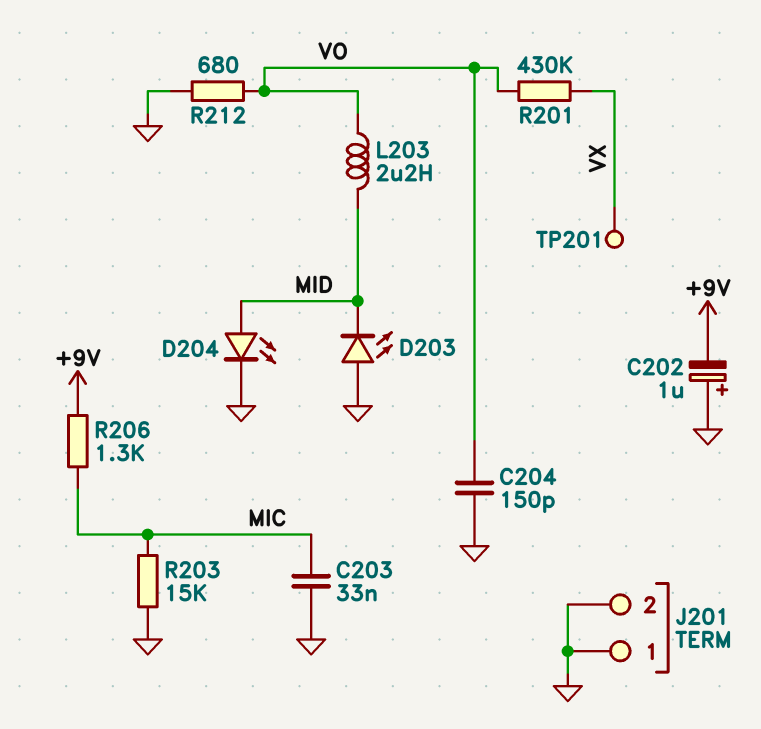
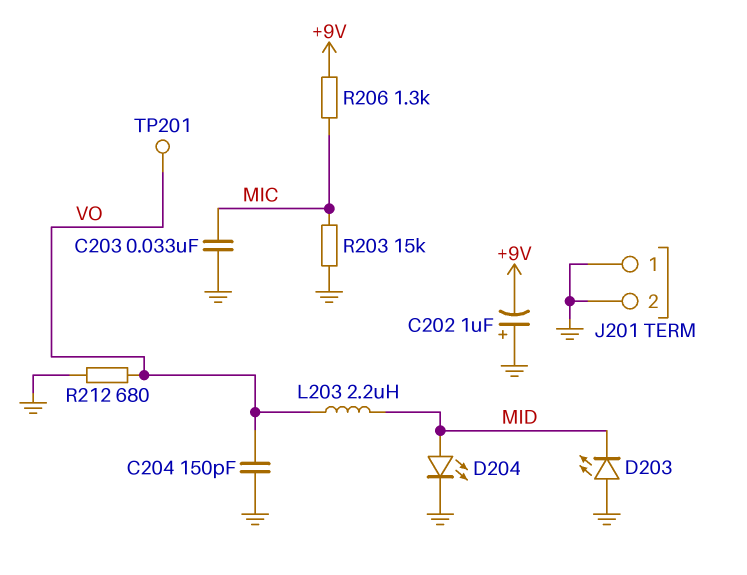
R201: 430k (VO, VX) -> none
TP201: test point (VX) -> test point (VO)

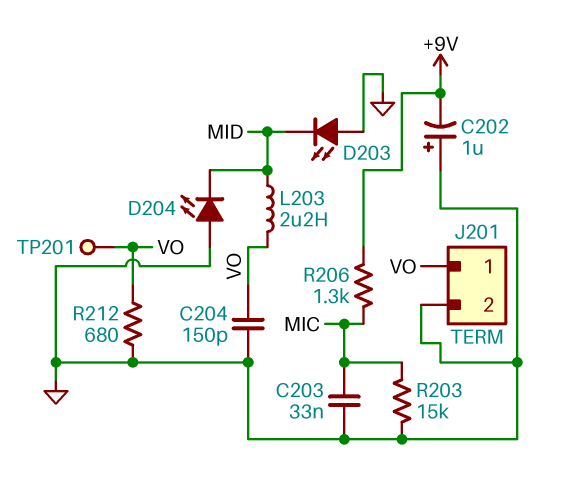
D204: LED (A MID, K GND) -> LED (A GND, K MID)
J201 pin 1: GND -> VO

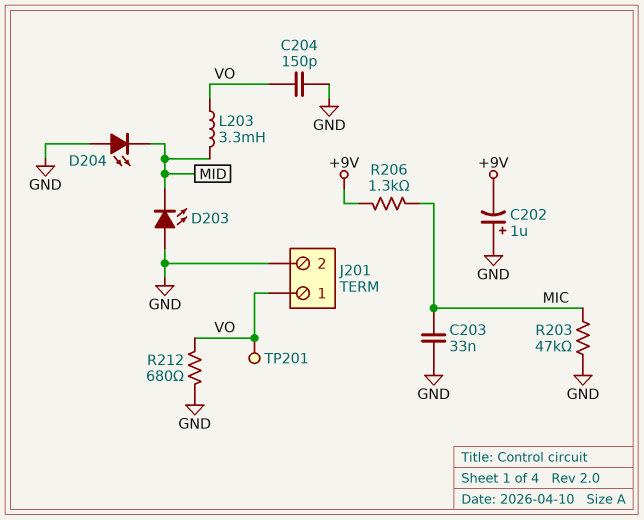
L203: 2.2uH (MID, VO) -> 3.3mH (MID, VO)
R203: 15k (GND, MIC) -> 47k (GND, MIC)

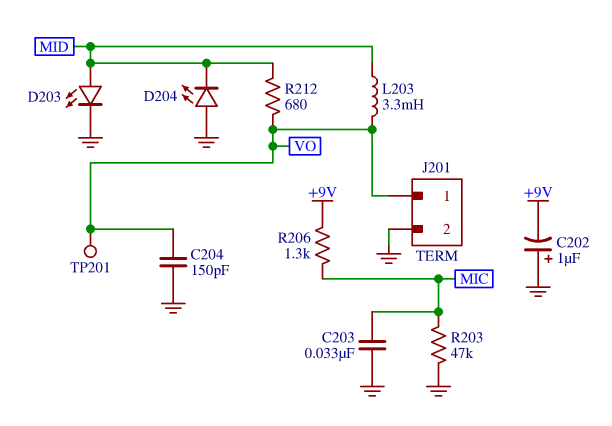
D203: LED (A GND, K MID) -> LED (A MID, K GND)
R212: 680 (GND, VO) -> 680 (MID, VO)

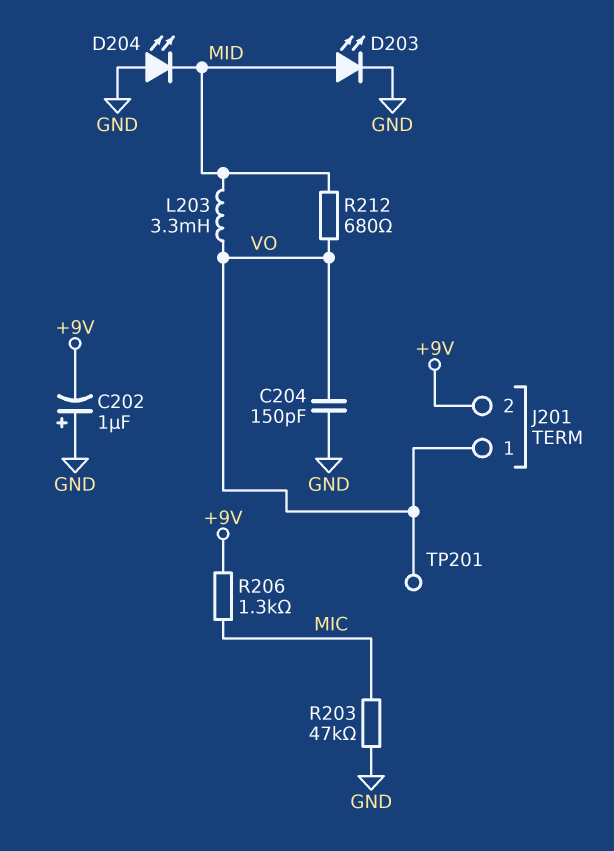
C203: 33nF (GND, MIC) -> none
J201 pin 2: GND -> +9V

